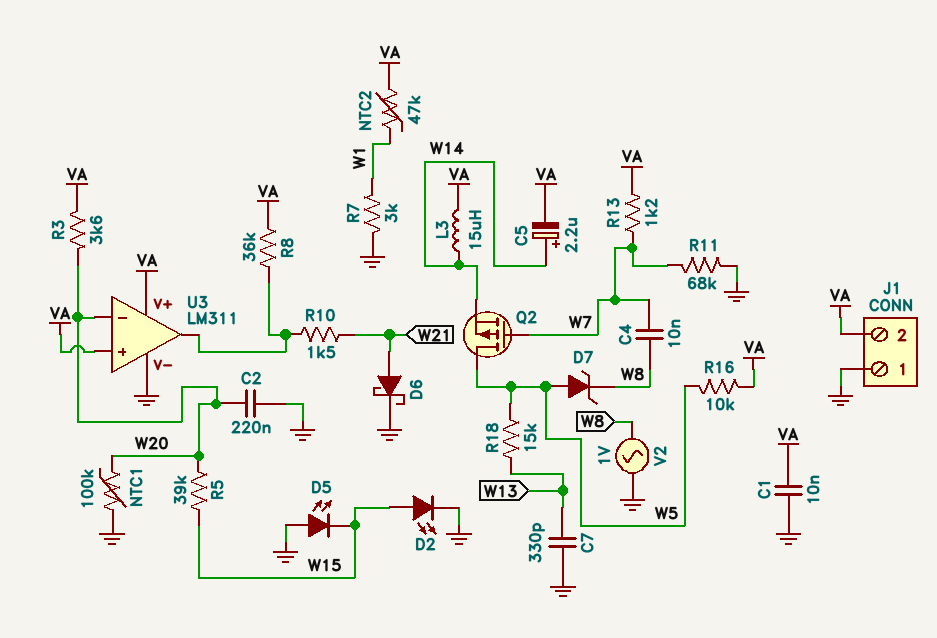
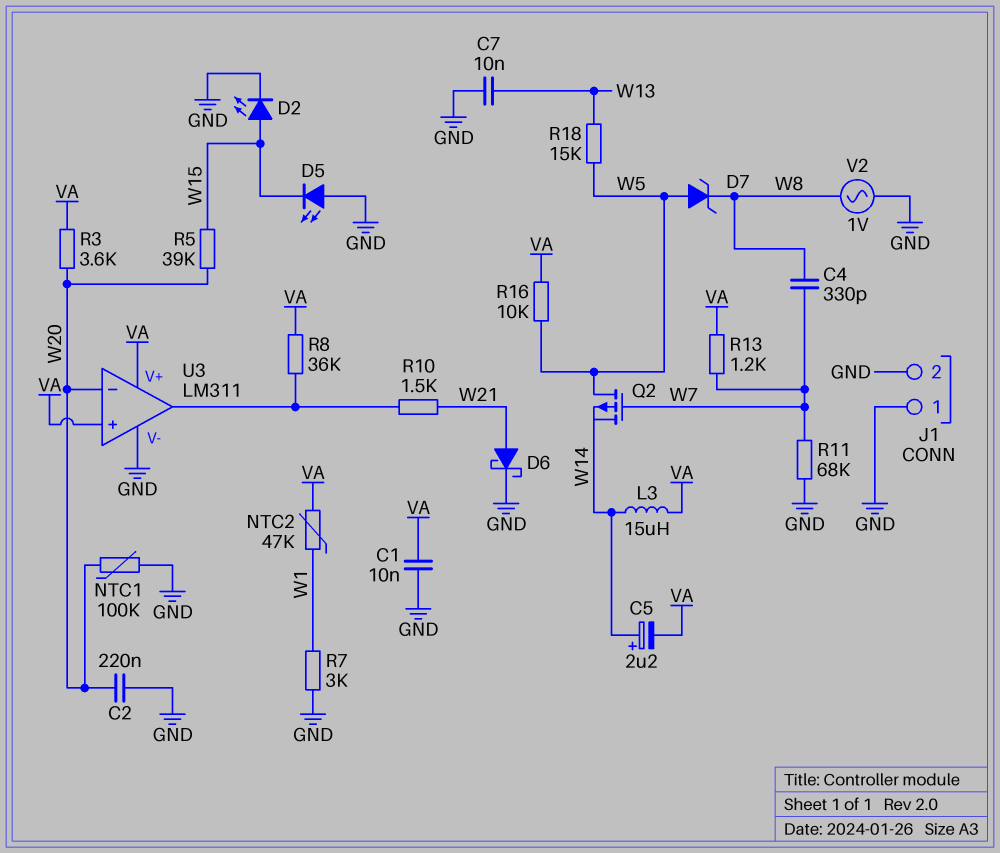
C4: 10nF (W7, W8) -> 330pF (W7, W8)
C7: 330pF (GND, W13) -> 10nF (GND, W13)
J1 pin 2: VA -> GND

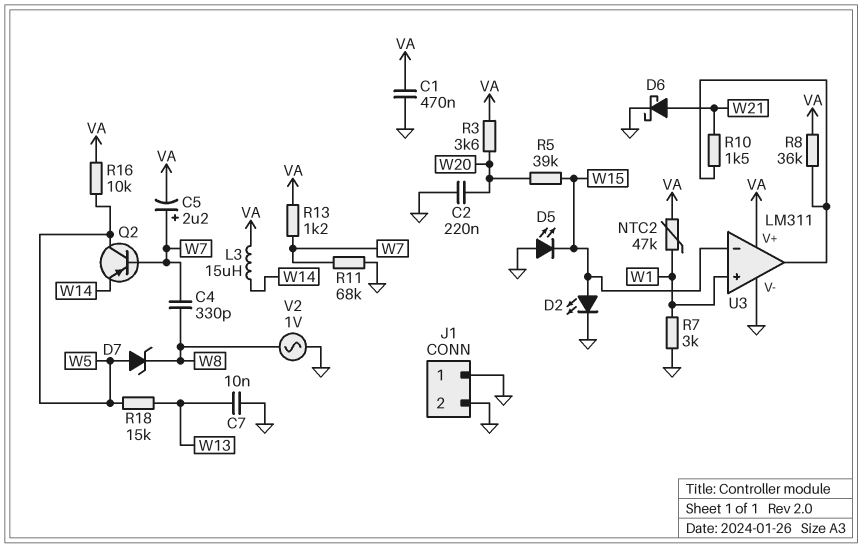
C1: 10nF (GND, VA) -> 470nF (GND, VA)
C5: 2.2uF (plus W14, minus VA) -> 2.2uF (plus W7, minus VA)
NTC1: 100k (GND, W20) -> none
Q2: PMOS (G W7, D W5, S W14) -> PNP (B W7, C W5, E W14)
U3 pin in+: VA -> W1
U3 pin in-: W20 -> W15

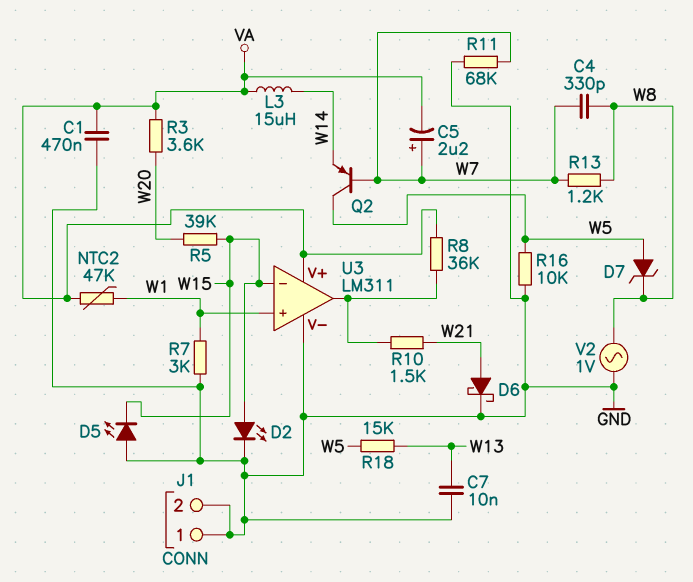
C2: 220nF (GND, W20) -> none
R13: 1.2k (VA, W7) -> 1.2k (W7, W8)
R16: 10k (VA, W5) -> 10k (GND, W5)

